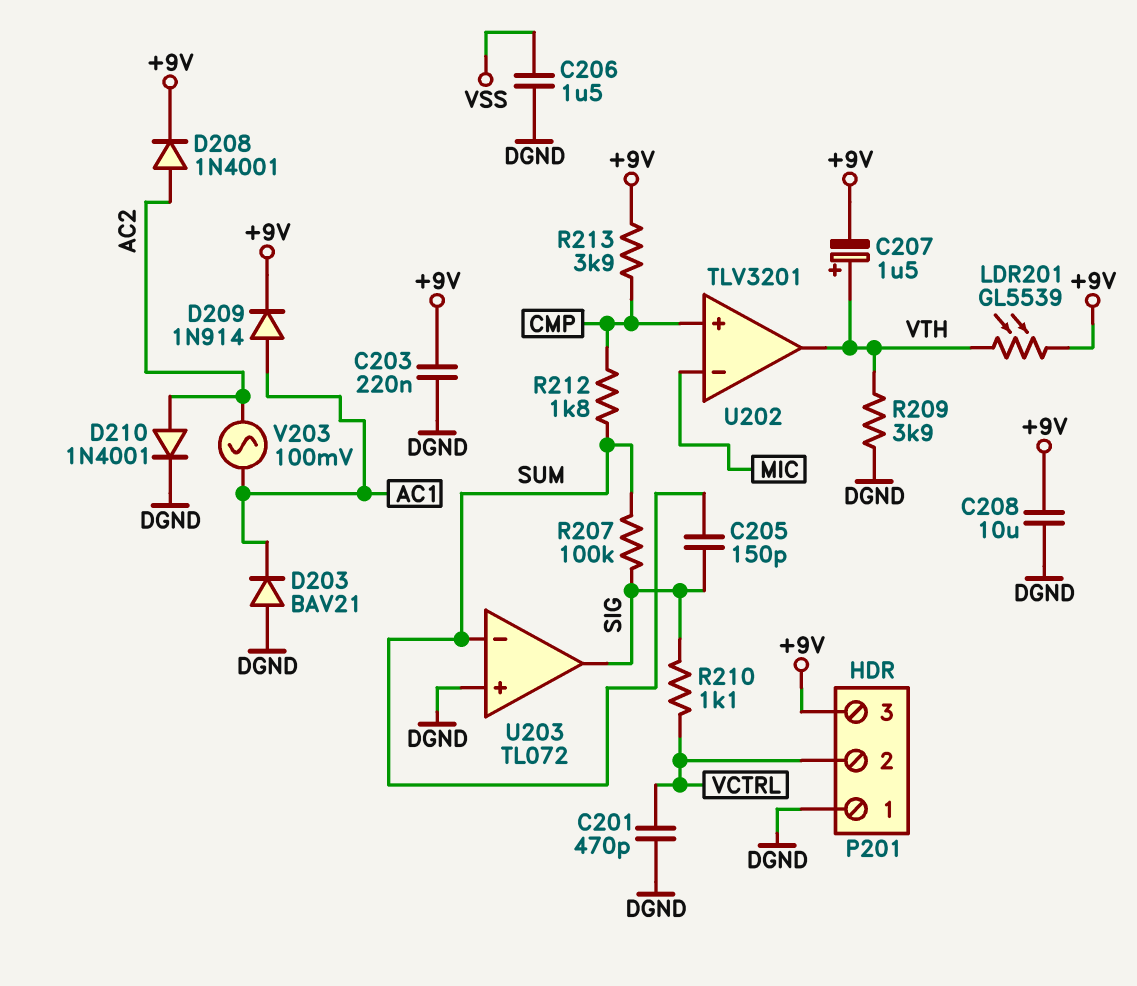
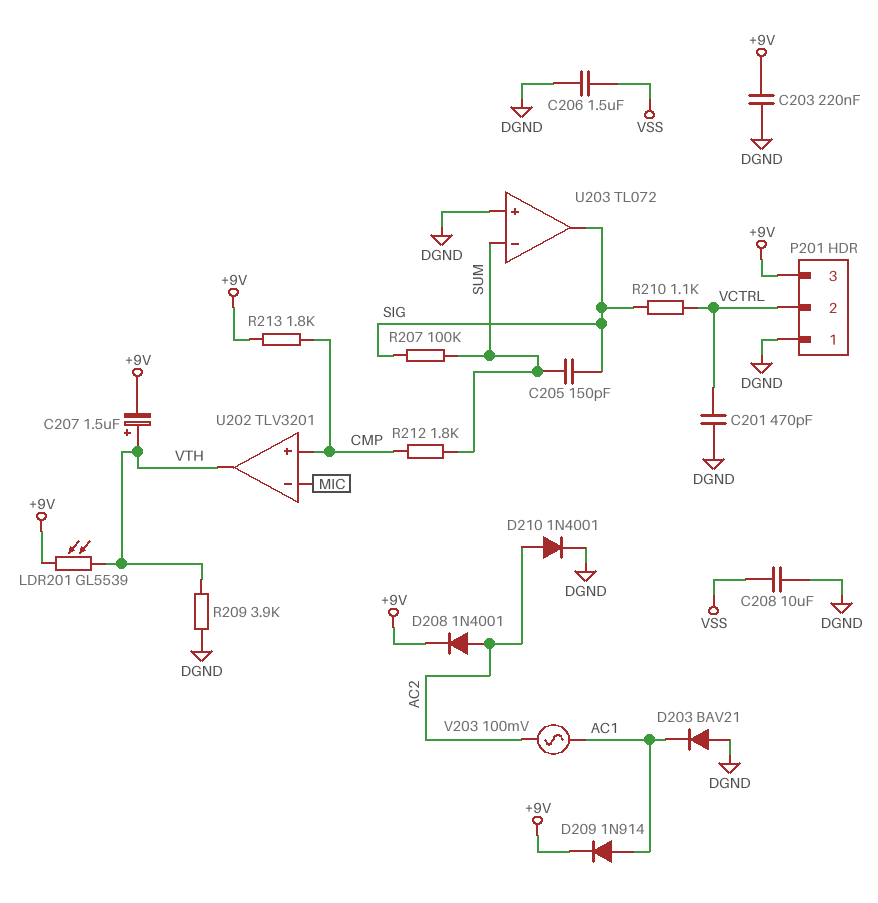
C208: 10uF (+9V, DGND) -> 10uF (DGND, VSS)
R213: 3.9k (+9V, CMP) -> 1.8k (+9V, CMP)

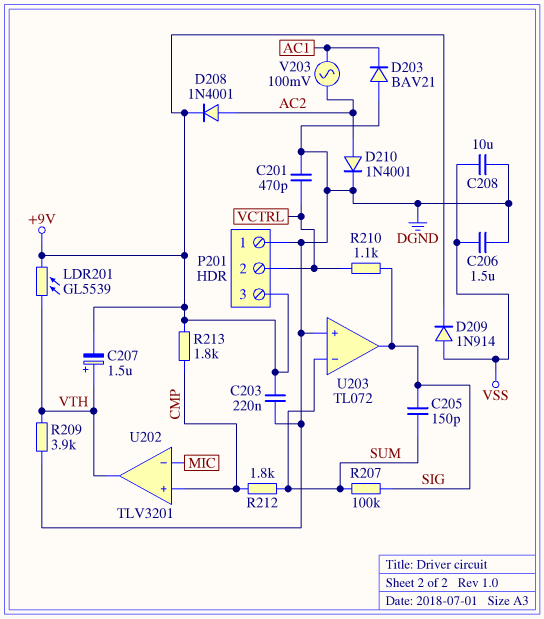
D209: diode 1N914 (A AC1, K +9V) -> diode 1N914 (A VSS, K +9V)

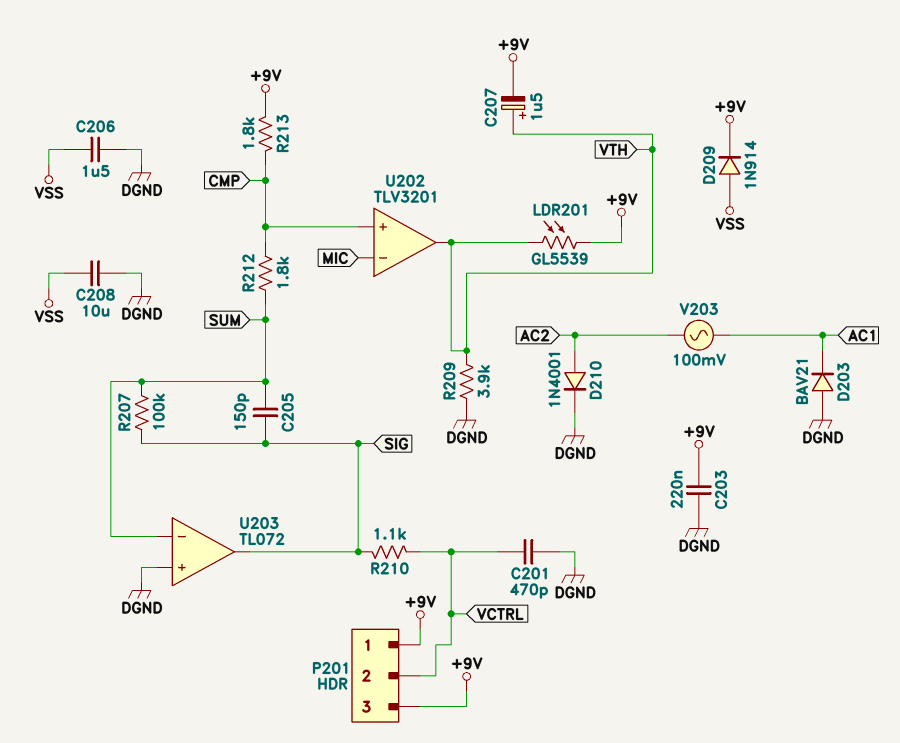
D208: diode 1N4001 (A AC2, K +9V) -> none
P201 pin 1: DGND -> +9V

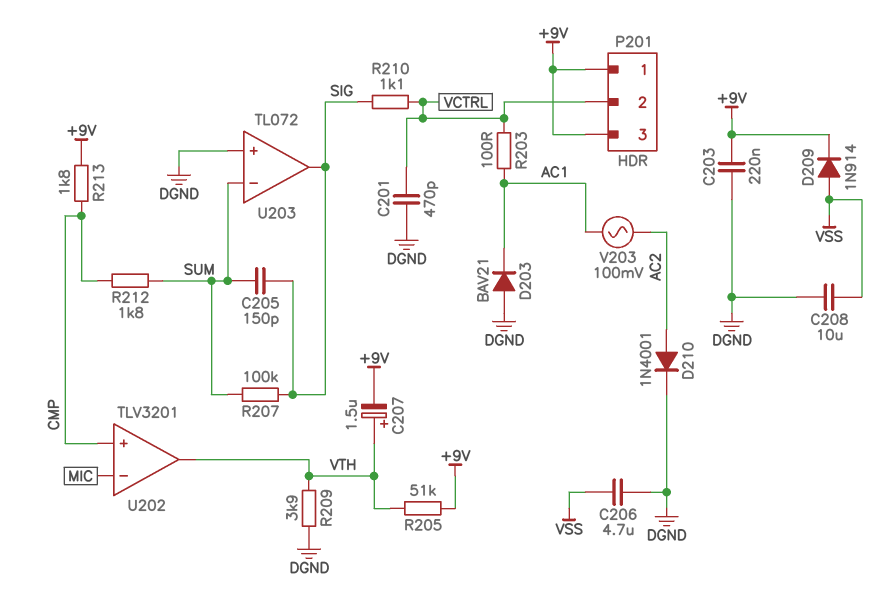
C206: 1.5uF (DGND, VSS) -> 4.7uF (DGND, VSS)
LDR201: GL5539 (+9V, VTH) -> none
R203: none -> 100 (AC1, VCTRL)
R205: none -> 51k (+9V, VTH)

